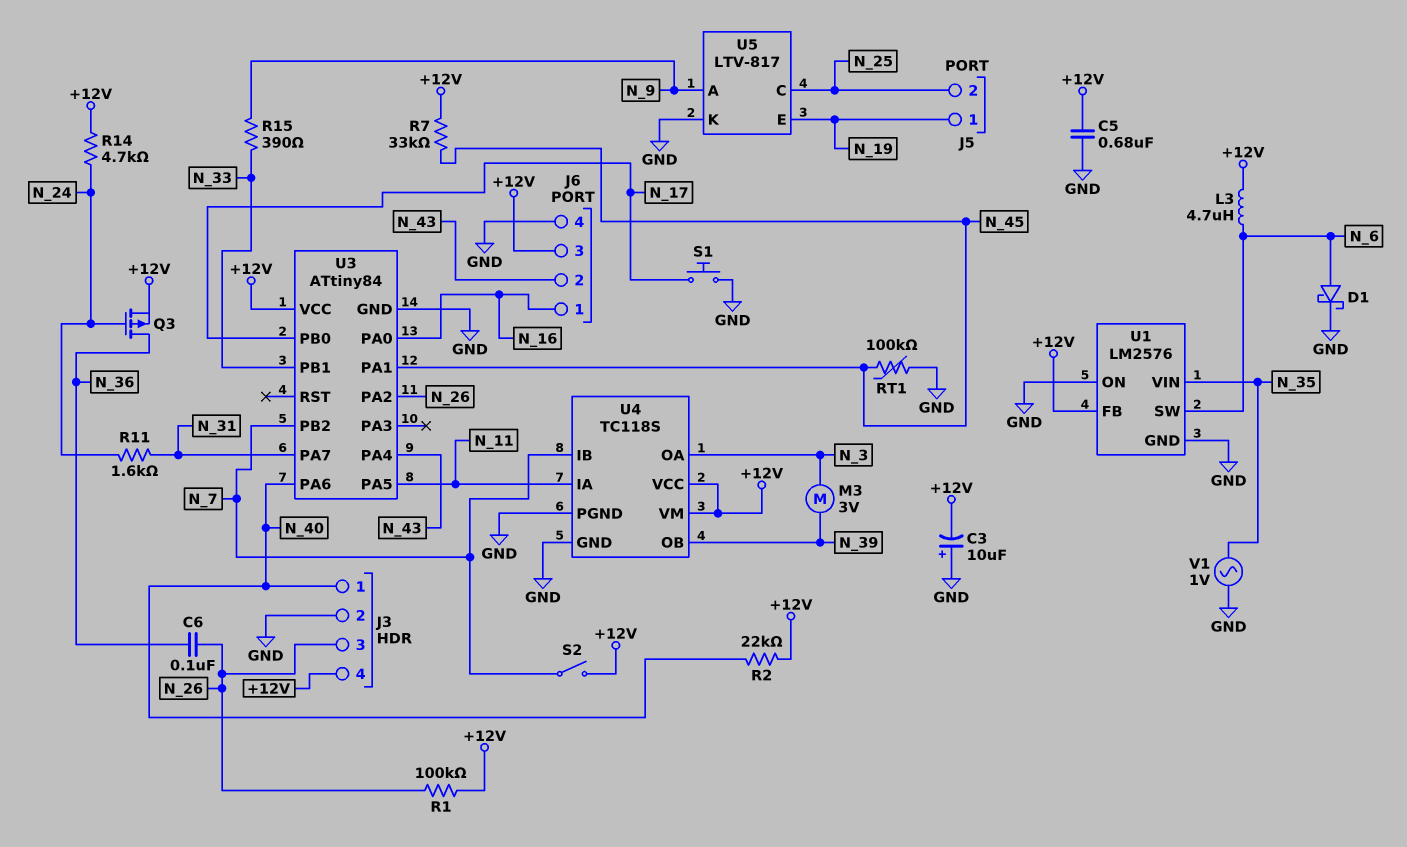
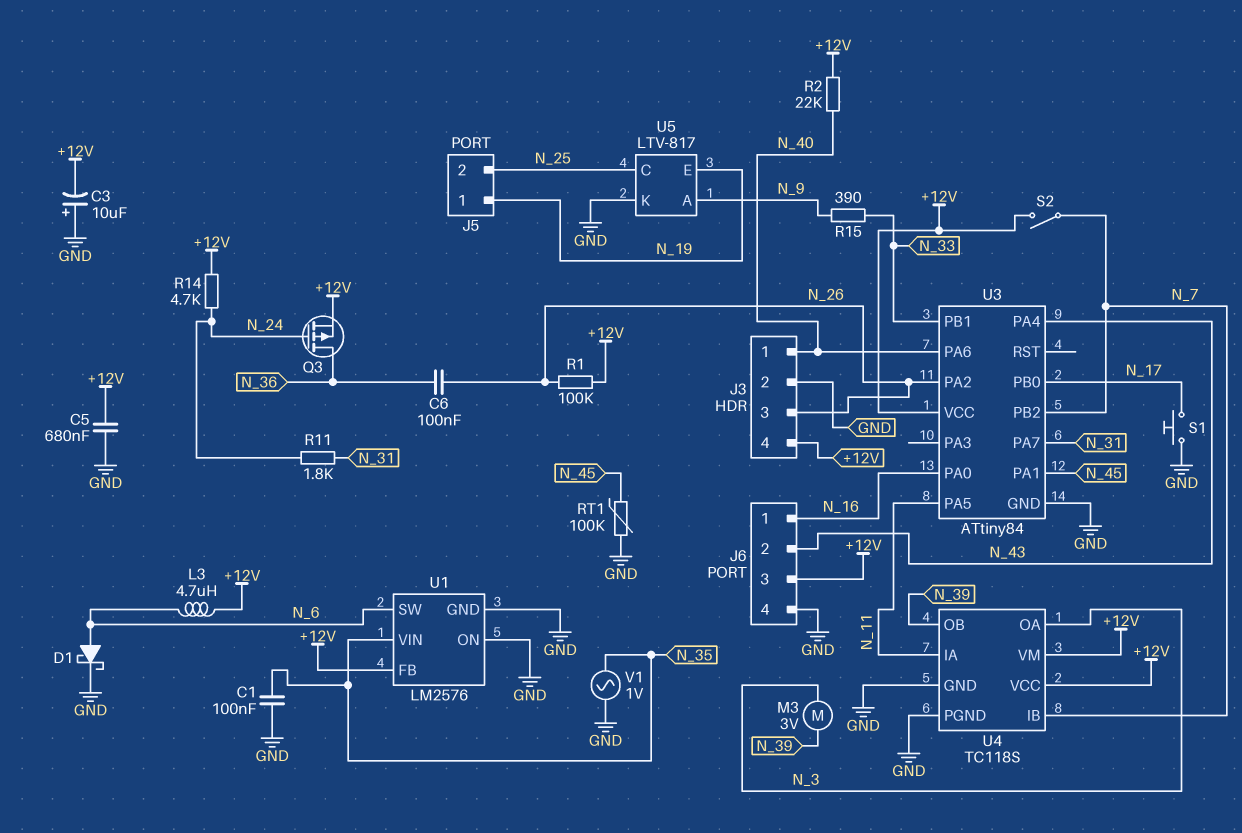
C1: none -> 100nF (GND, N_35)
R7: 33k (+12V, N_45) -> none
R11: 1.6k (N_24, N_31) -> 1.8k (N_24, N_31)

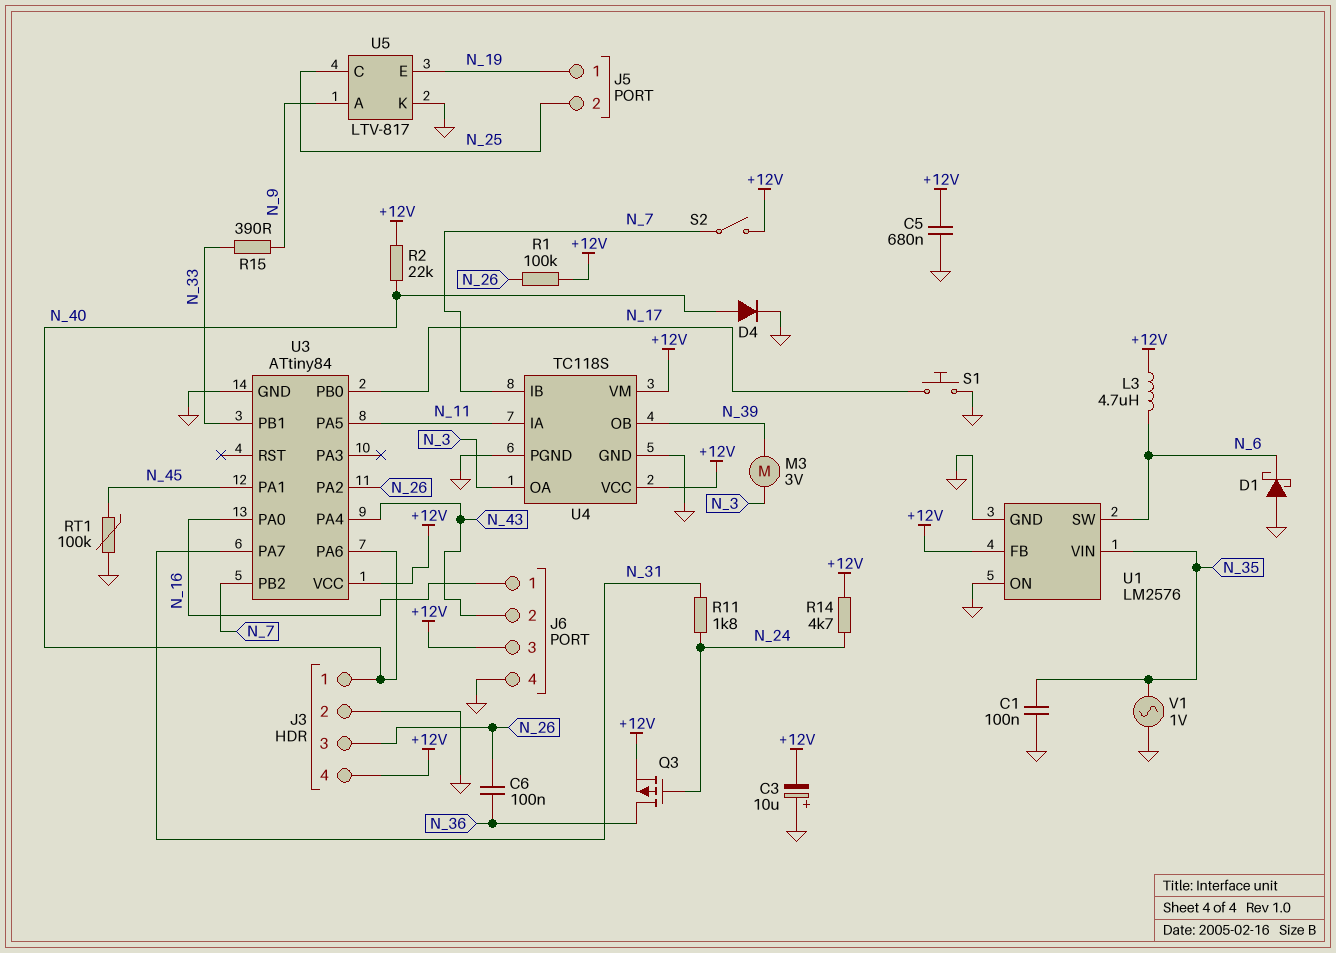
D1: schottky (A N_6, K GND) -> schottky (A GND, K N_6)
D4: none -> diode (A N_40, K GND)

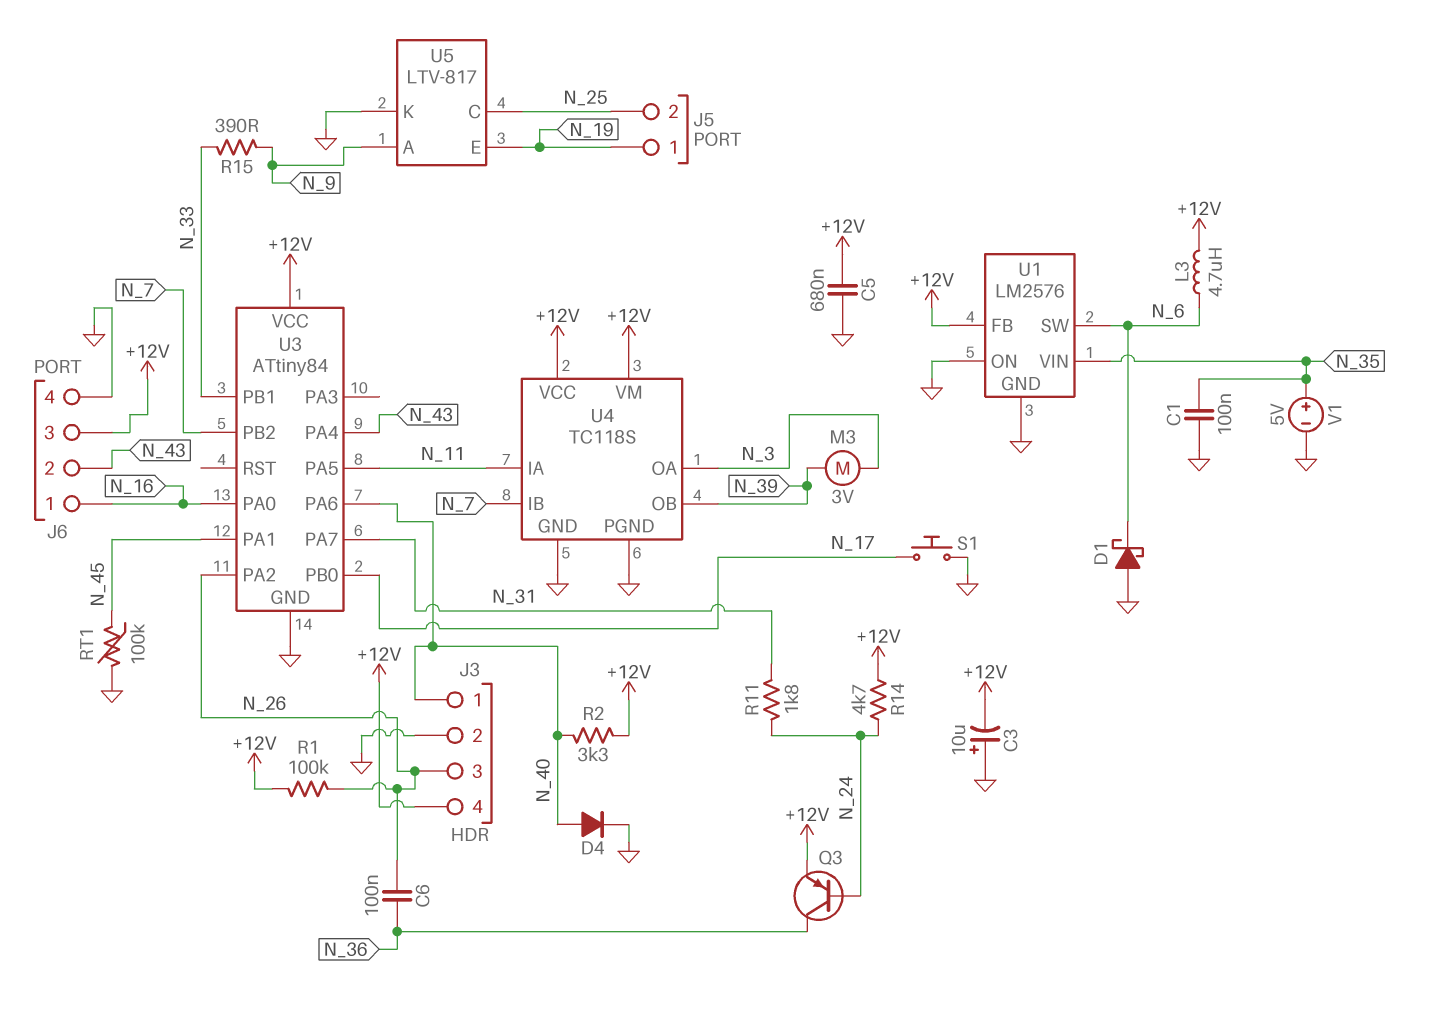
Q3: PMOS (G N_24, D N_36, S +12V) -> PNP (B N_24, C N_36, E +12V)
R2: 22k (+12V, N_40) -> 3.3k (+12V, N_40)
S2: switch (+12V, N_7) -> none
V1: AC 1V (GND, N_35) -> 5V (plus N_35, minus GND)

